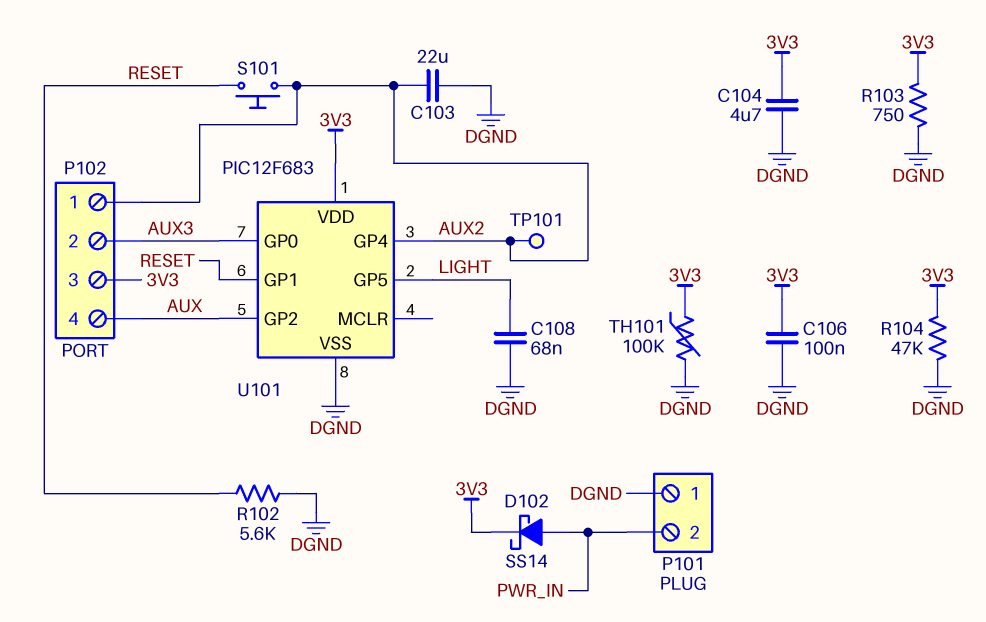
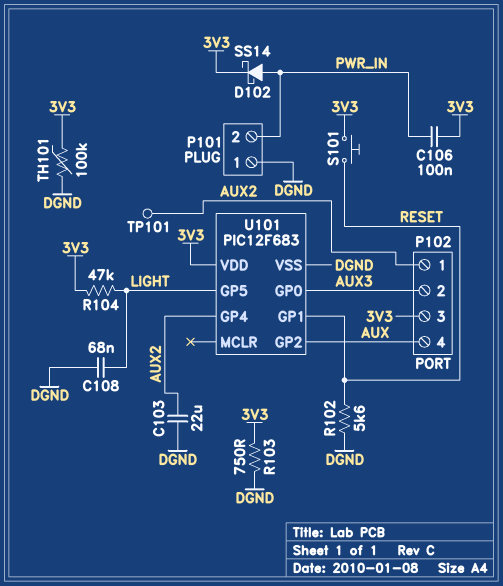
C104: 4.7uF (3V3, DGND) -> none
C106: 100nF (3V3, DGND) -> 100nF (3V3, PWR_IN)
R104: 47k (3V3, DGND) -> 47k (3V3, LIGHT)
S101: button (AUX2, RESET) -> button (3V3, RESET)

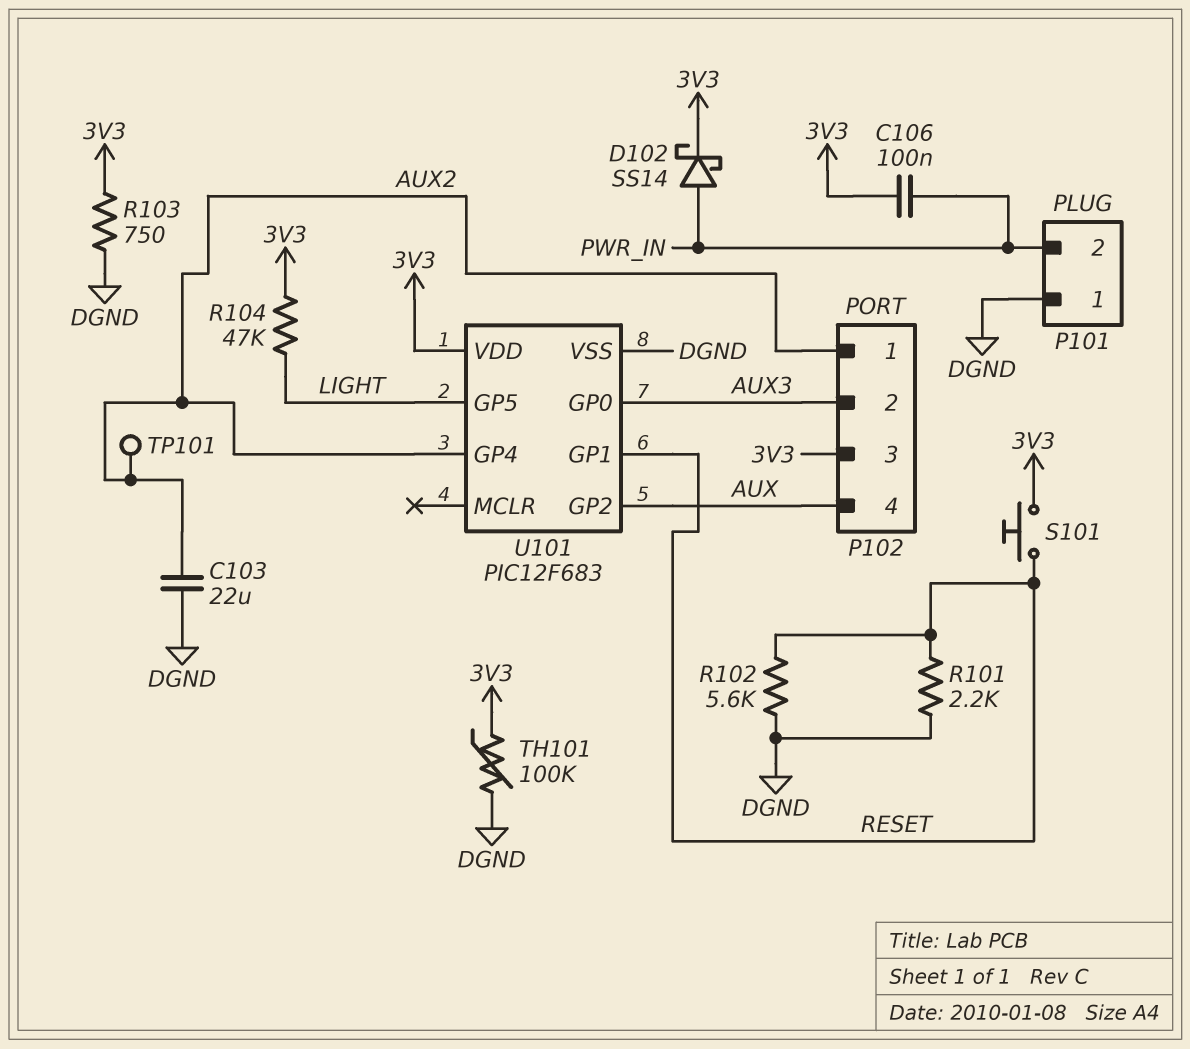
C108: 68nF (DGND, LIGHT) -> none
R101: none -> 2.2k (DGND, RESET)

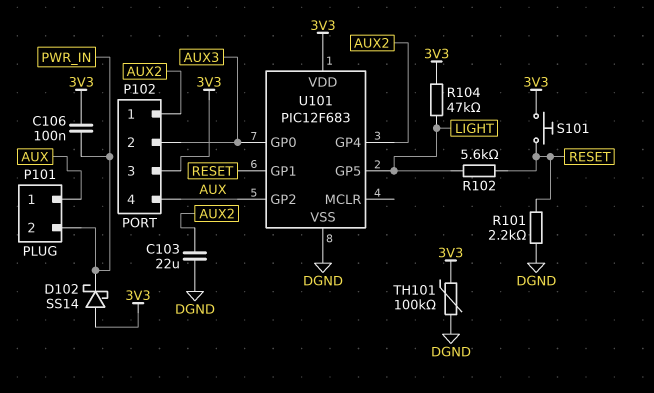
D102: schottky SS14 (A PWR_IN, K 3V3) -> schottky SS14 (A 3V3, K PWR_IN)
P101 pin 1: DGND -> AUX
R102: 5.6k (DGND, RESET) -> 5.6k (LIGHT, RESET)
R103: 750 (3V3, DGND) -> none
TP101: test point (AUX2) -> none

